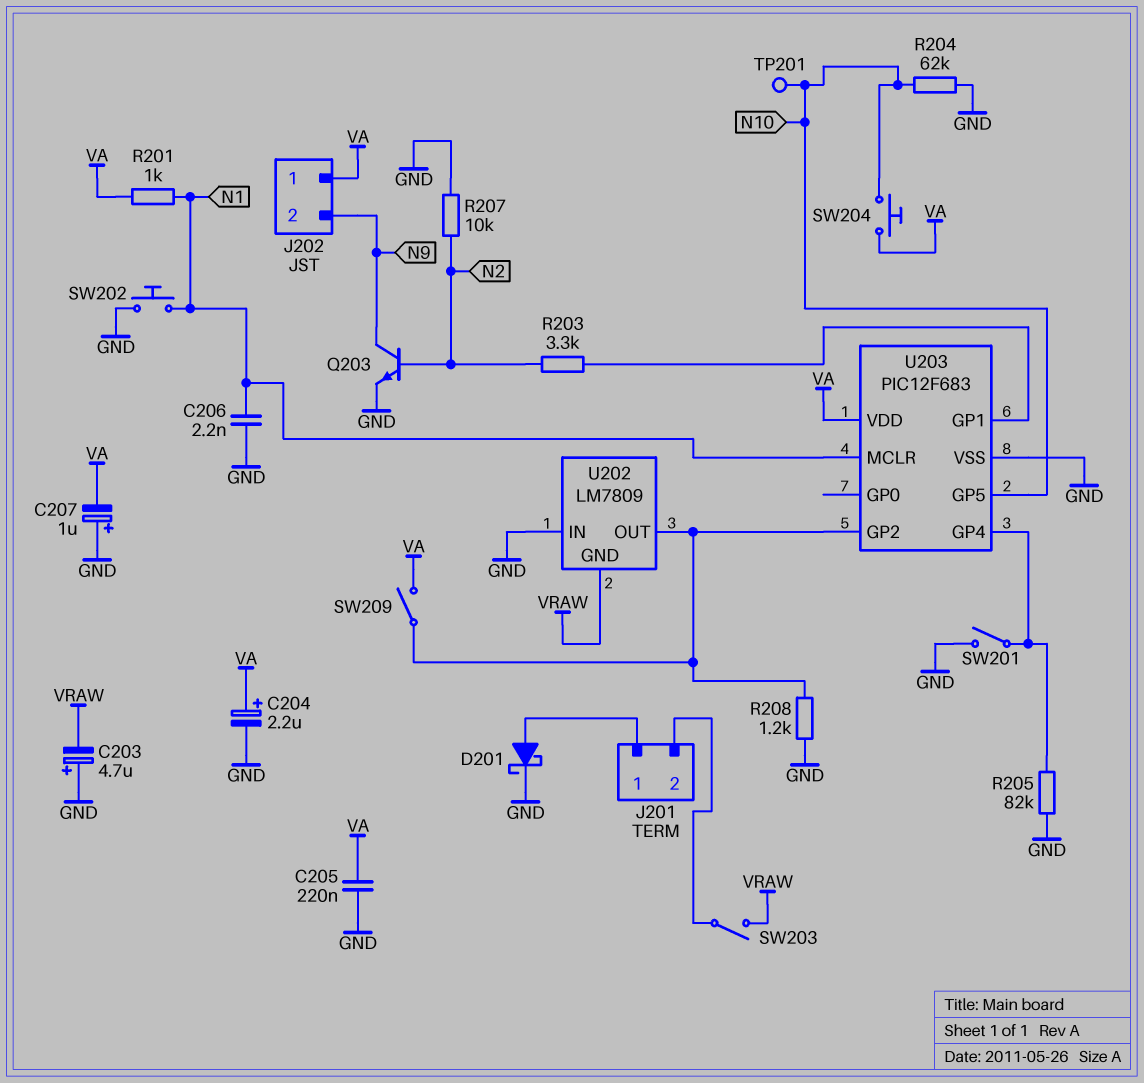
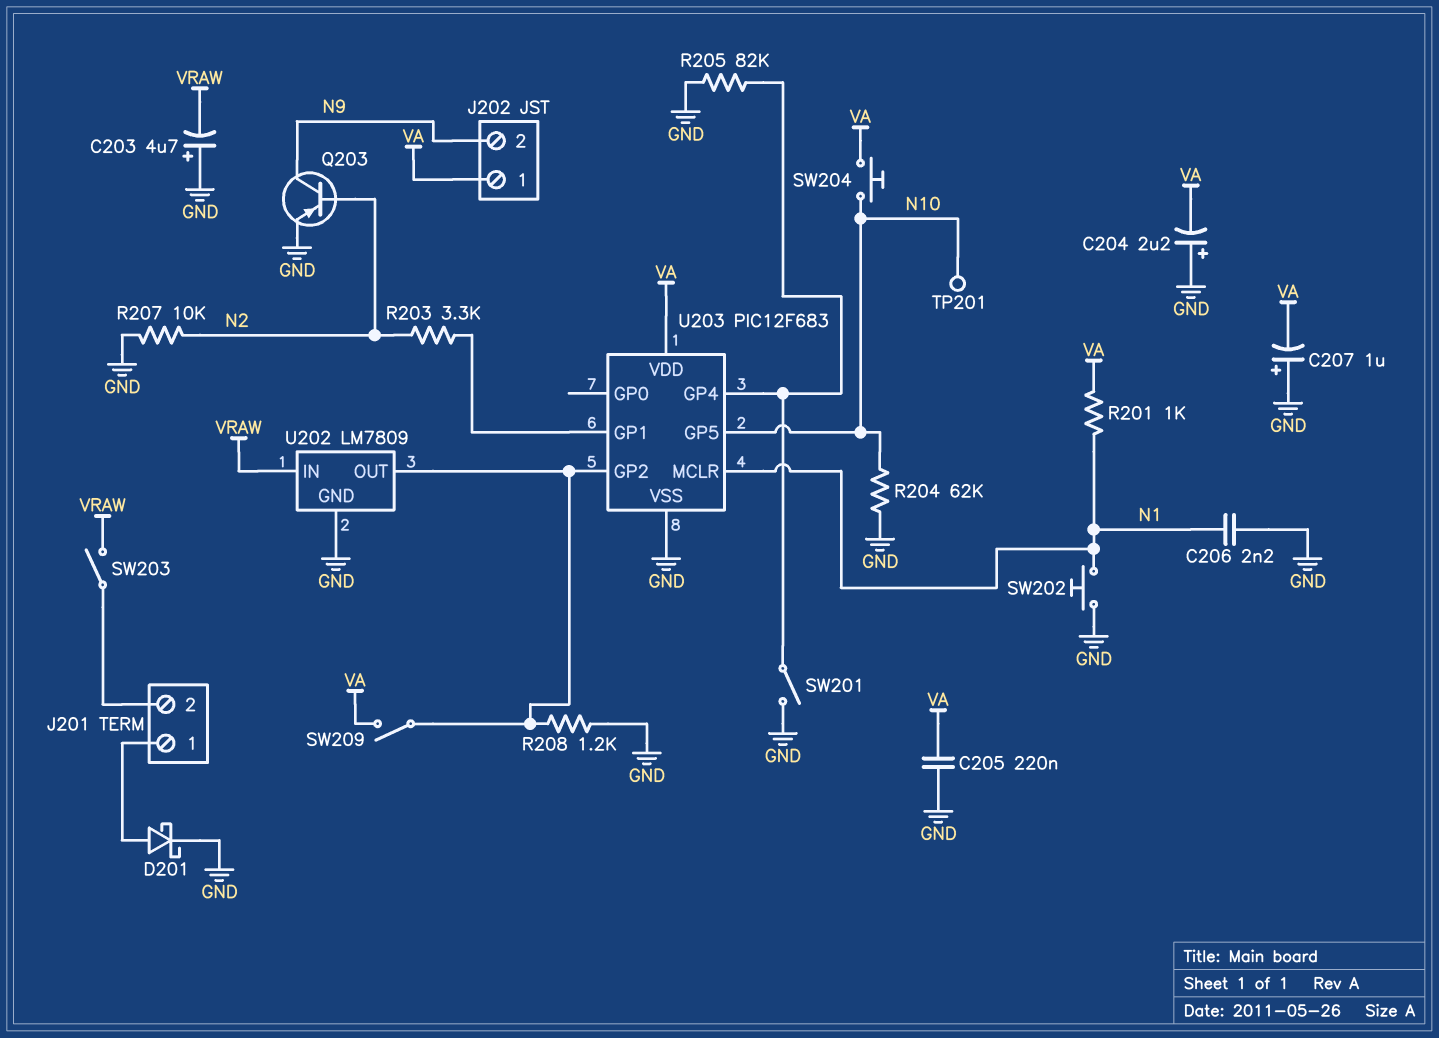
C204: 2.2uF (plus VA, minus GND) -> 2.2uF (plus GND, minus VA)
Q203: NPN (B N2, C N9, E GND) -> PNP (B N2, C N9, E GND)
U202 pin GND: VRAW -> GND
U202 pin IN: GND -> VRAW

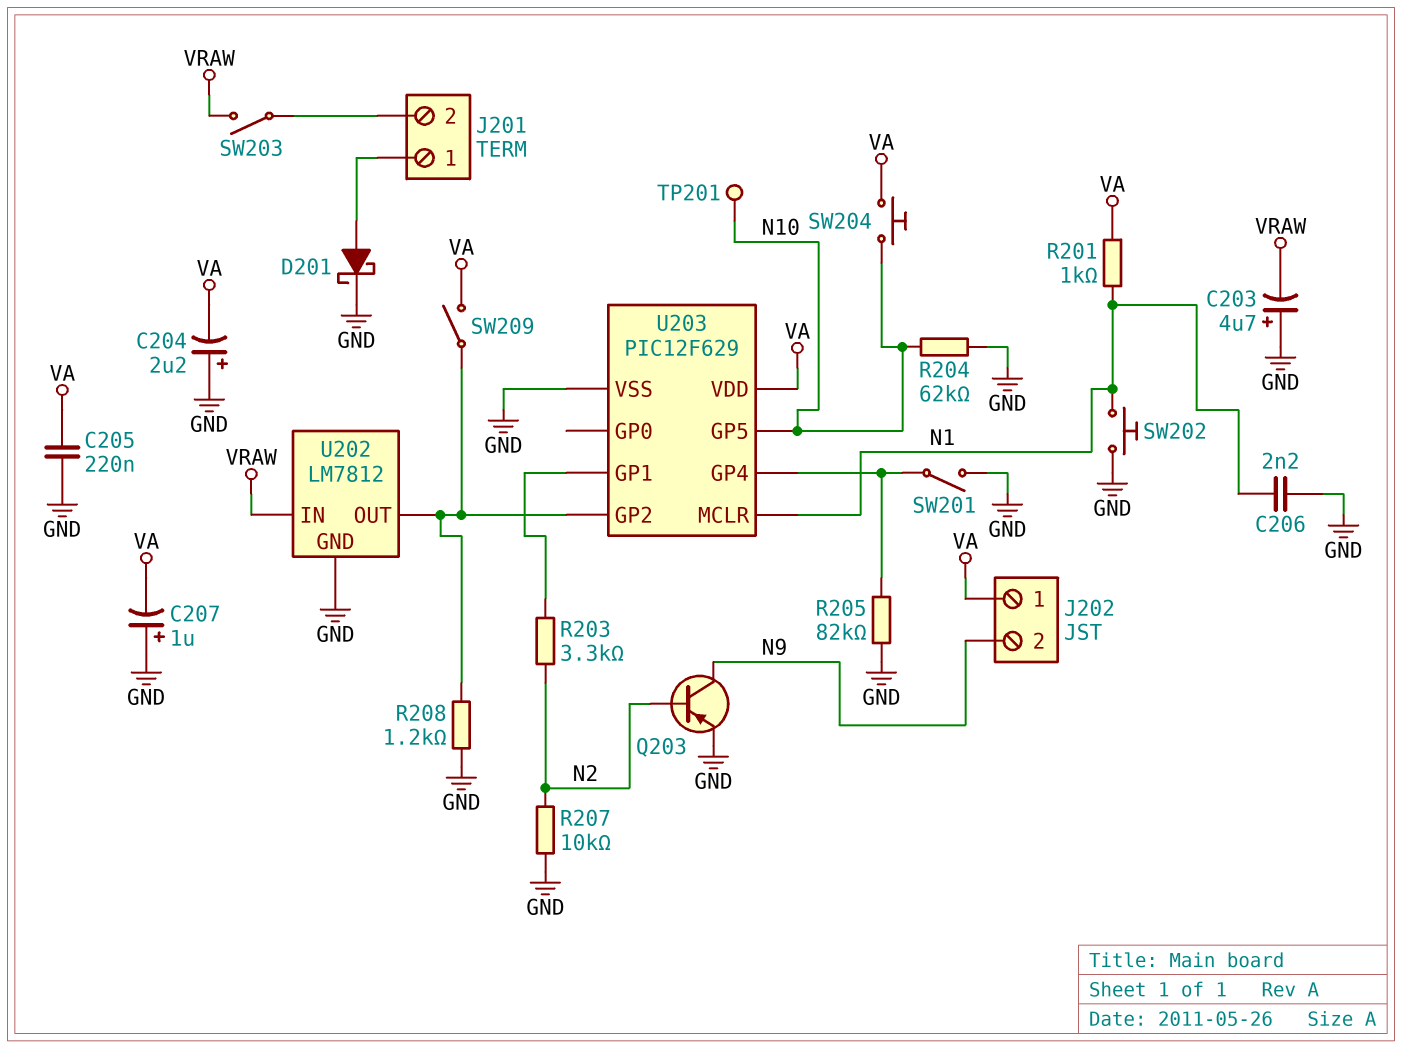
U202: LM7809 -> LM7812
U203: PIC12F683 -> PIC12F629

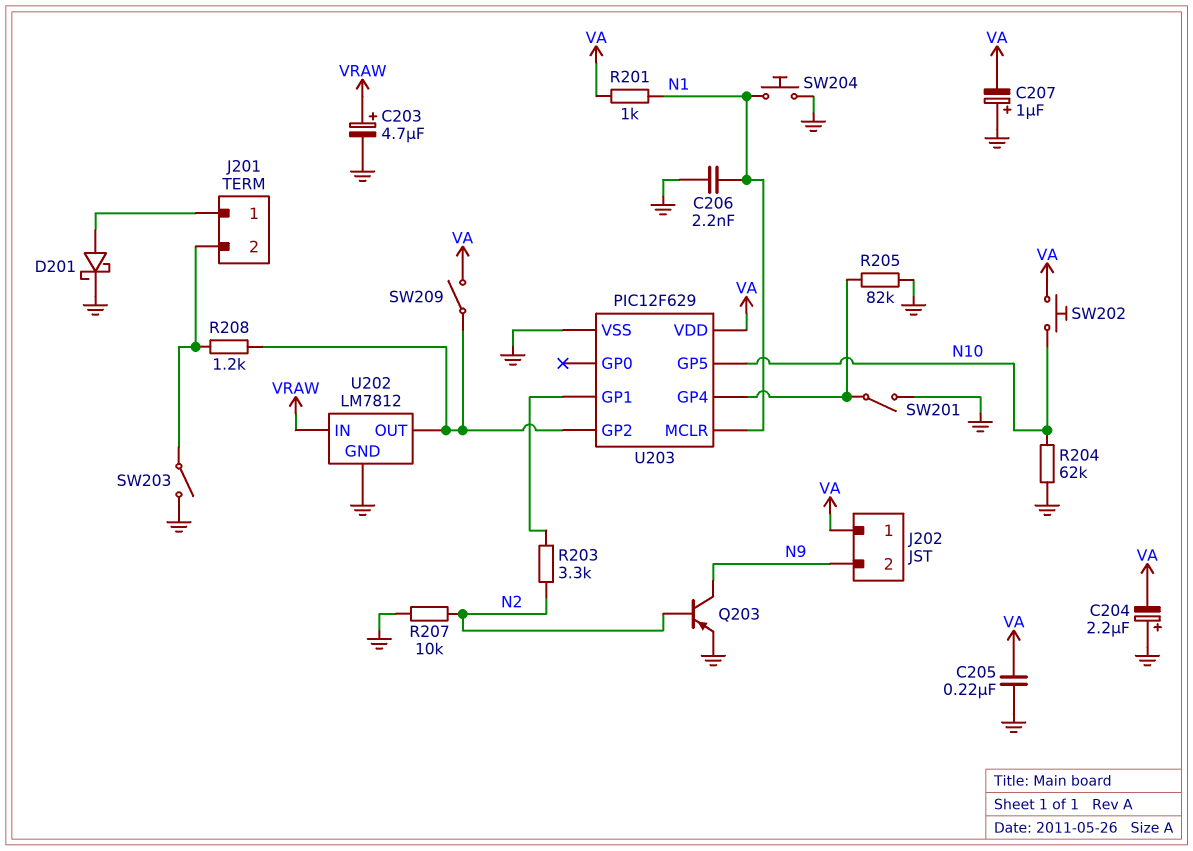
C203: 4.7uF (plus GND, minus VRAW) -> 4.7uF (plus VRAW, minus GND)
R208: 1.2k (GND, U202/OUT) -> 1.2k (J201/2, U202/OUT)
SW202: button (GND, N1) -> button (N10, VA)
SW203: switch (J201/2, VRAW) -> switch (GND, J201/2)
SW204: button (N10, VA) -> button (GND, N1)
TP201: test point (N10) -> none

